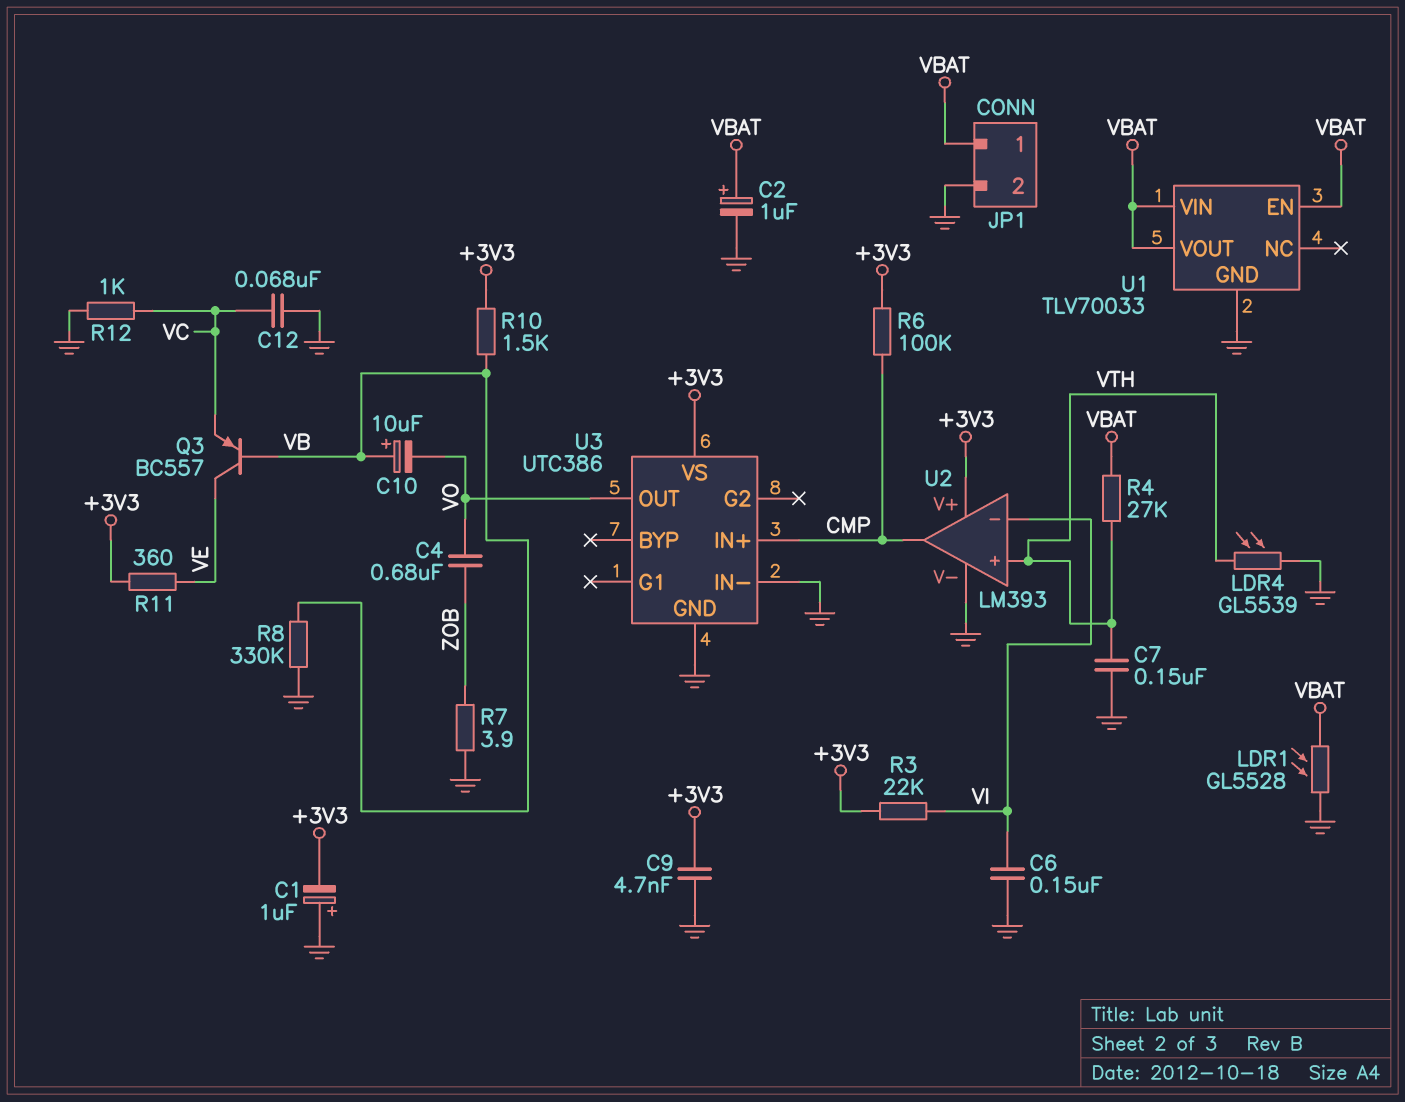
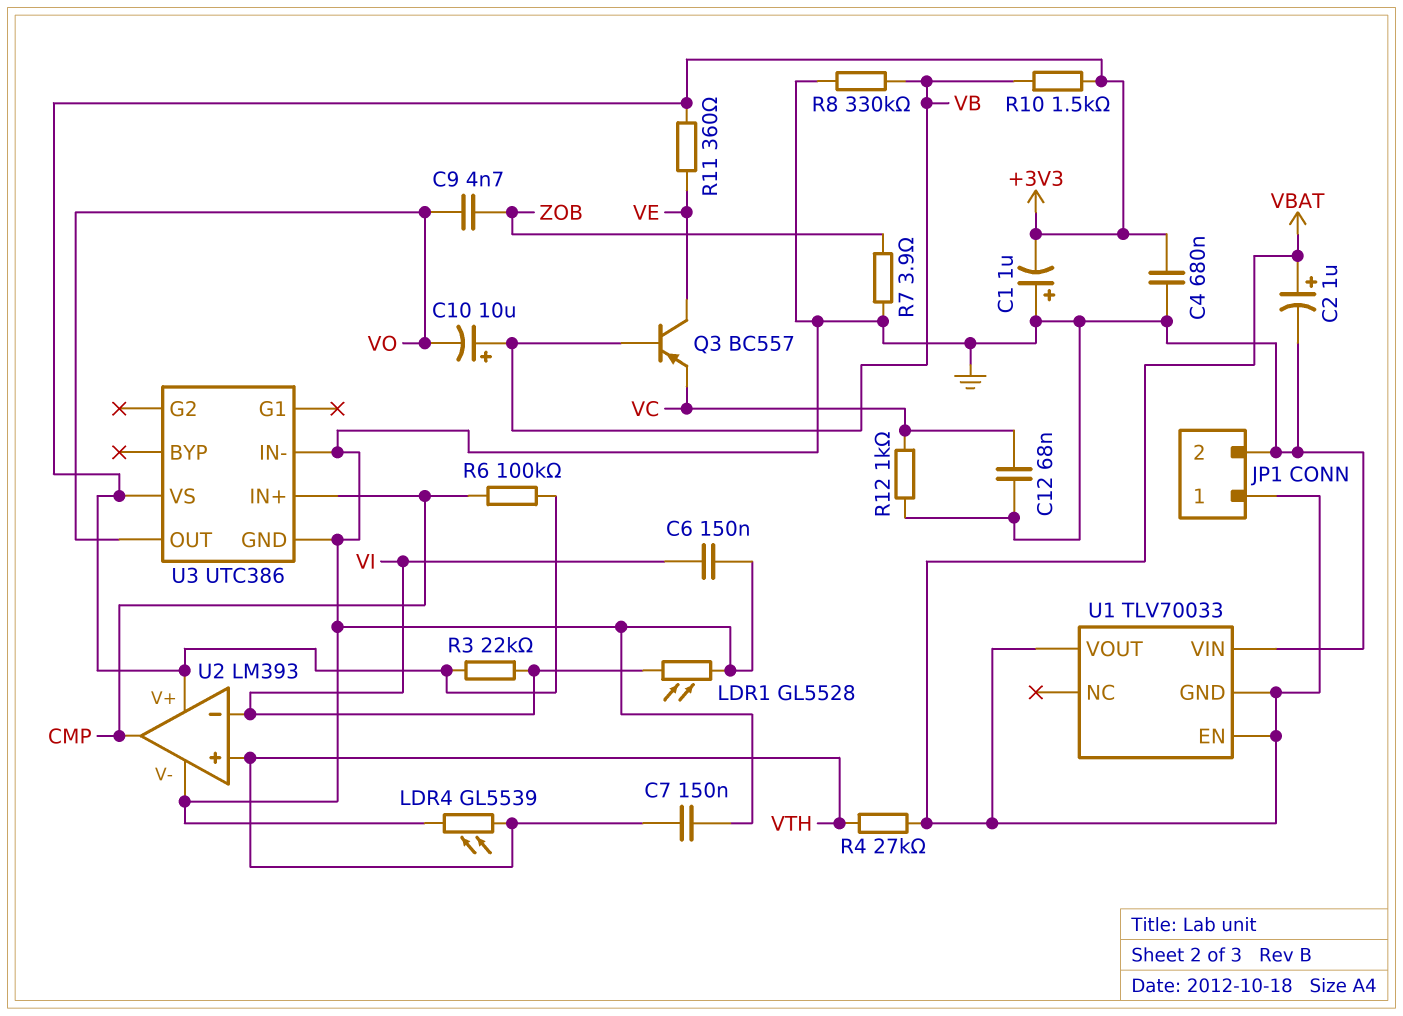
C4: 680nF (VO, ZOB) -> 680nF (+3V3, GND)
C9: 4.7nF (+3V3, GND) -> 4.7nF (VO, ZOB)
LDR1: GL5528 (GND, VBAT) -> GL5528 (GND, VI)
U1 pin GND: GND -> VBAT
U1 pin VIN: VBAT -> GND

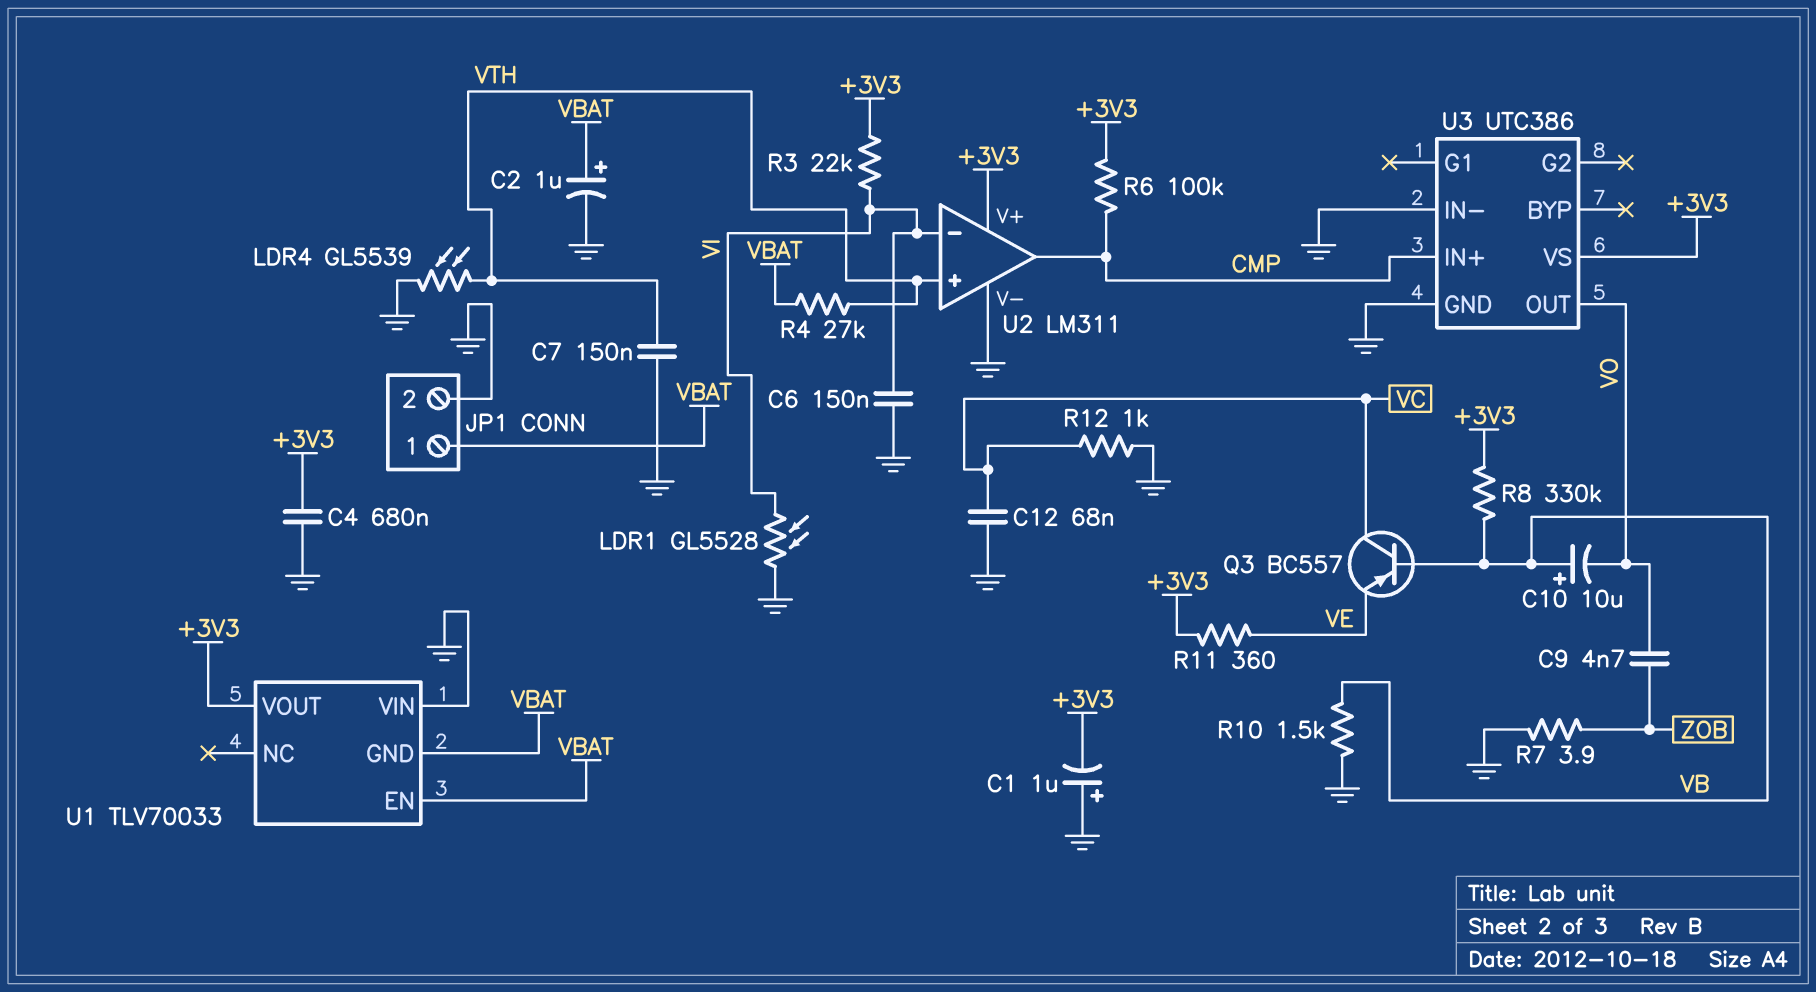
Q3: PNP BC557 (B VB, C VE, E VC) -> PNP BC557 (B VB, C VC, E VE)
R8: 330k (GND, VB) -> 330k (+3V3, VB)
R10: 1.5k (+3V3, VB) -> 1.5k (GND, VB)
U1 pin VOUT: VBAT -> +3V3
U2: LM393 -> LM311

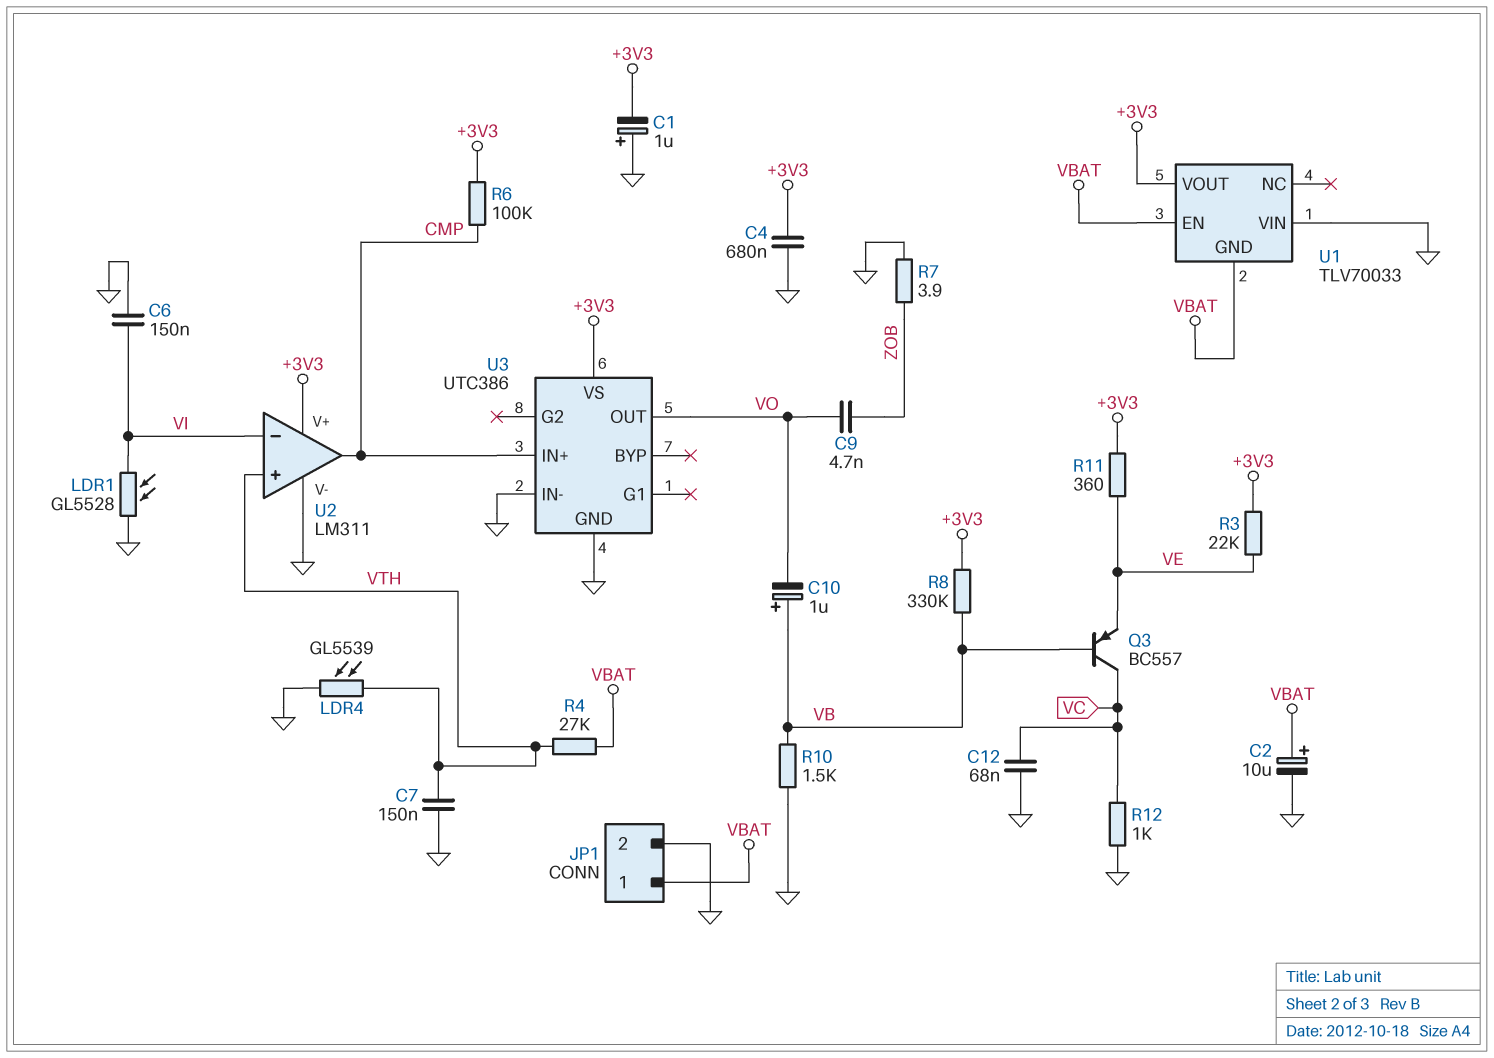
C2: 1uF (plus VBAT, minus GND) -> 10uF (plus VBAT, minus GND)
C10: 10uF (plus VB, minus VO) -> 1uF (plus VB, minus VO)
R3: 22k (+3V3, VI) -> 22k (+3V3, VE)

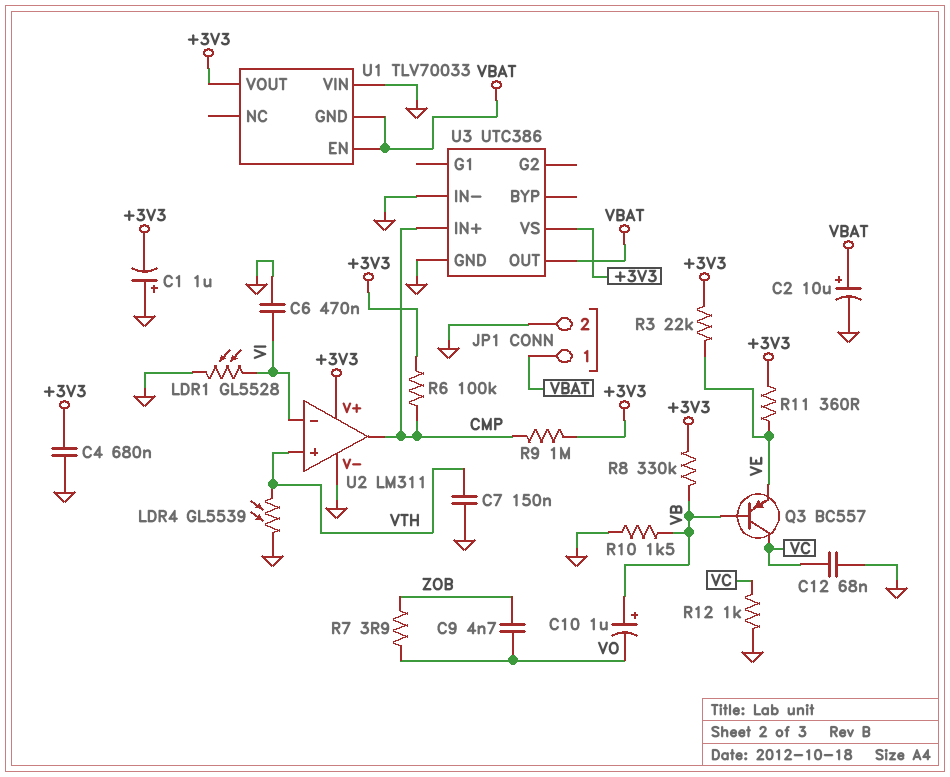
C6: 150nF (GND, VI) -> 470nF (GND, VI)
R4: 27k (VBAT, VTH) -> none
R7: 3.9 (GND, ZOB) -> 3.9 (VO, ZOB)
R9: none -> 1M (+3V3, CMP)
U3 pin OUT: VO -> VBAT

